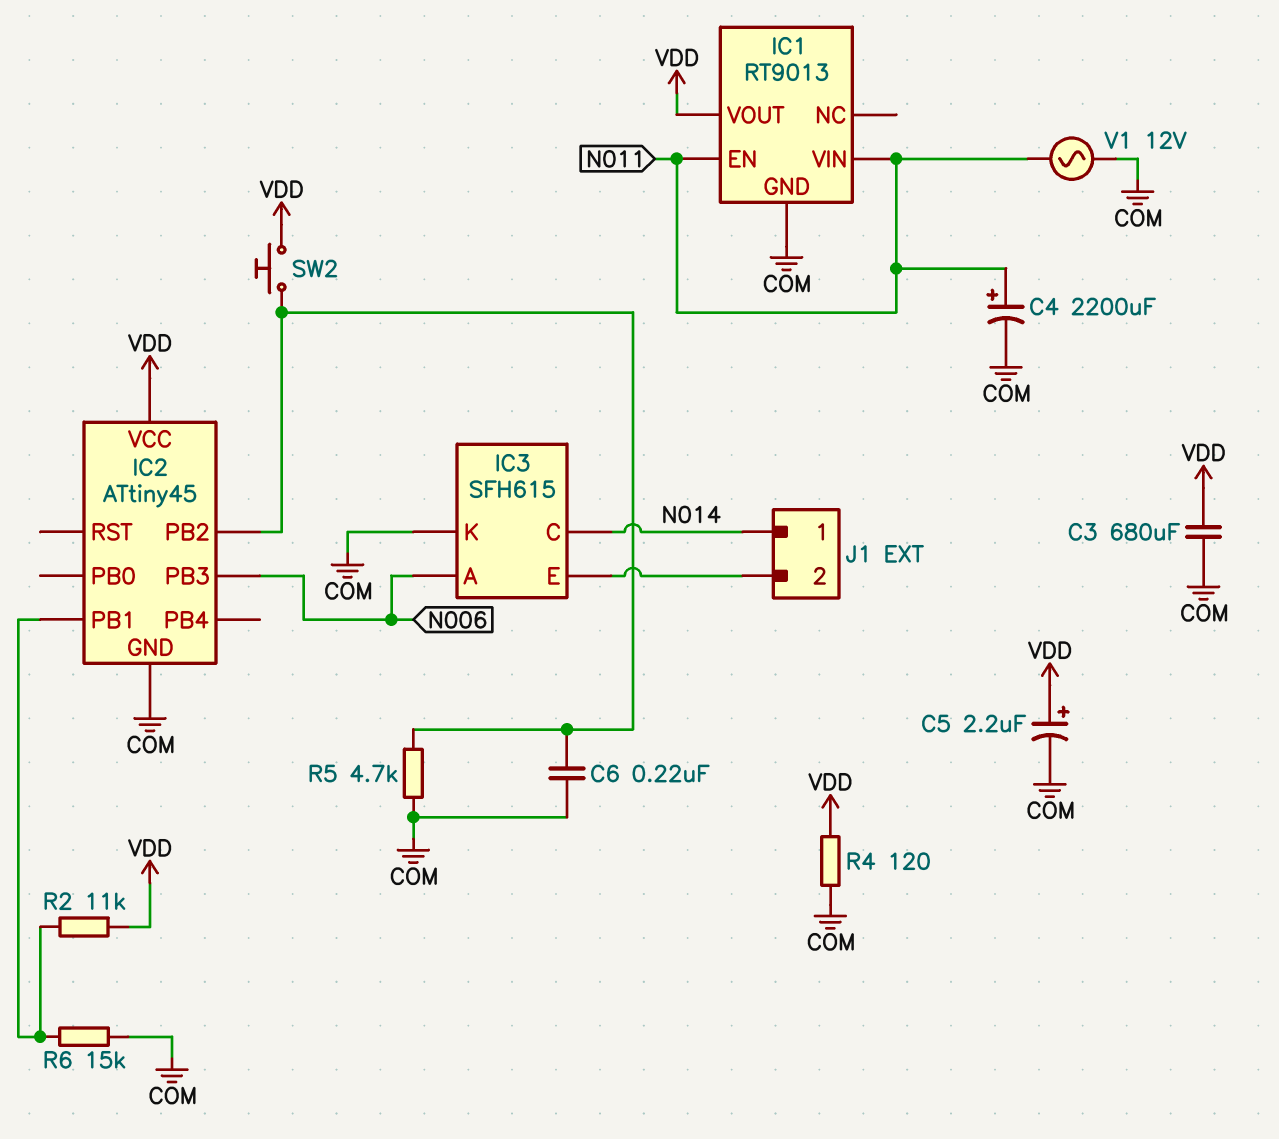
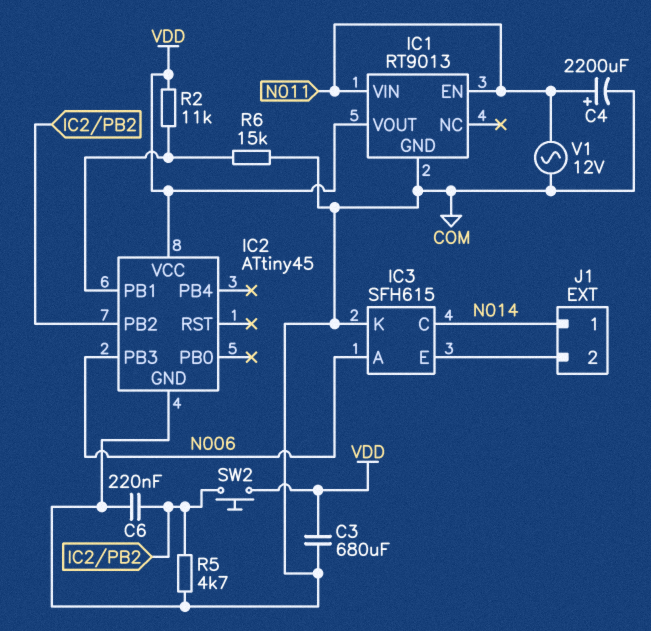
C5: 2.2uF (plus VDD, minus COM) -> none
R4: 120 (COM, VDD) -> none

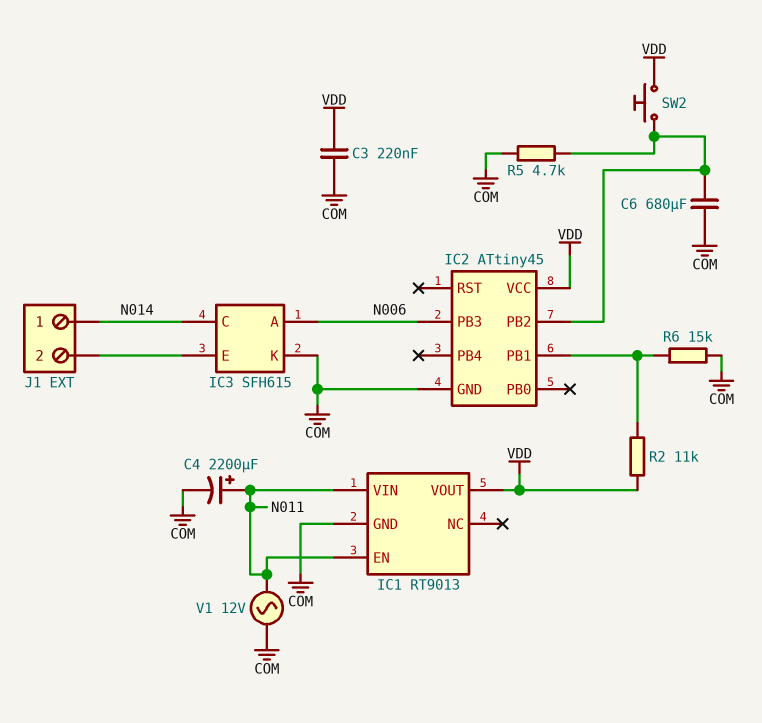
C3: 680uF (COM, VDD) -> 220nF (COM, VDD)
C6: 220nF (COM, IC2/PB2) -> 680uF (COM, IC2/PB2)

